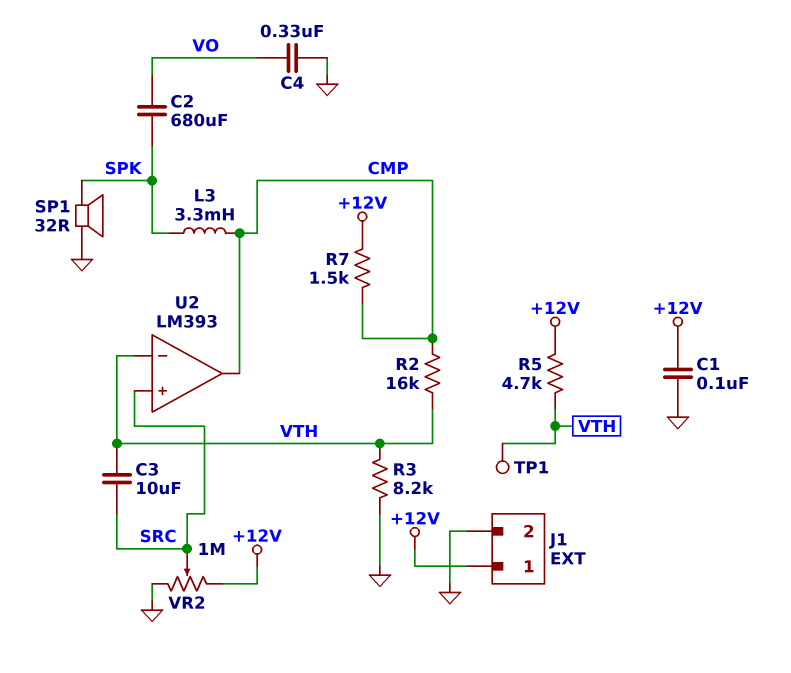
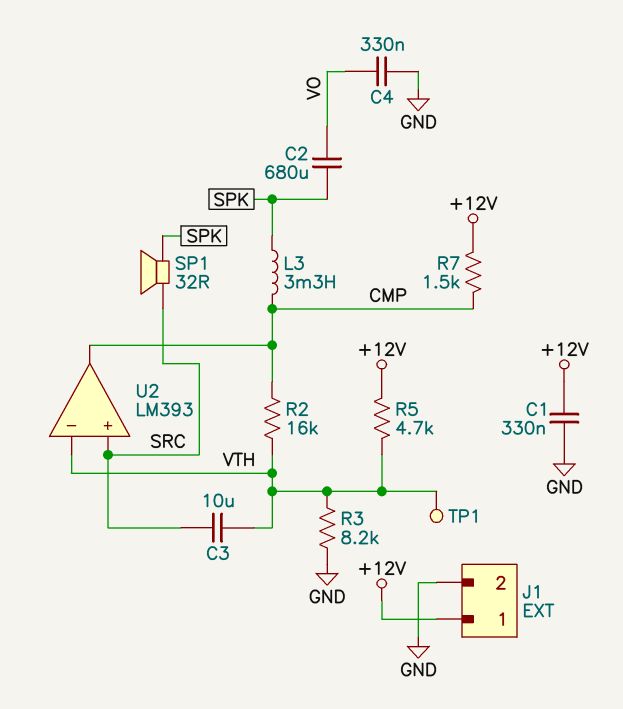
C1: 100nF (+12V, GND) -> 330nF (+12V, GND)
SP1: speaker 32R (GND, SPK) -> speaker 32R (SPK, SRC)
VR2: 1M (+12V, GND, wiper SRC) -> none

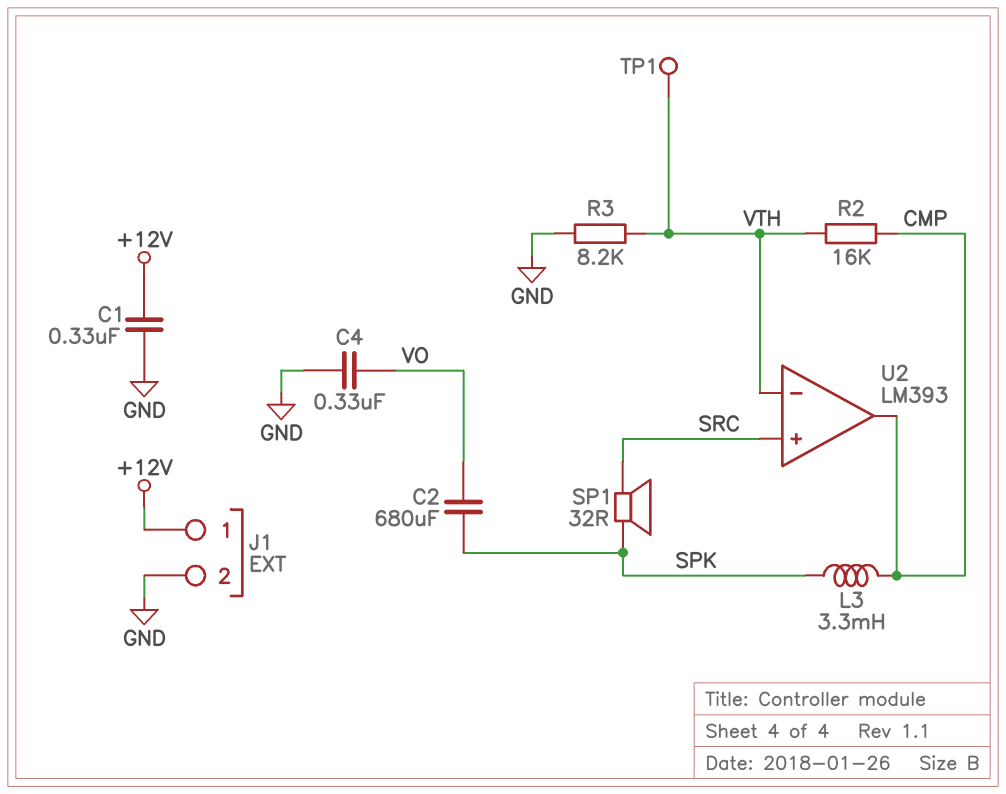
C3: 10uF (SRC, VTH) -> none
R5: 4.7k (+12V, VTH) -> none
R7: 1.5k (+12V, CMP) -> none

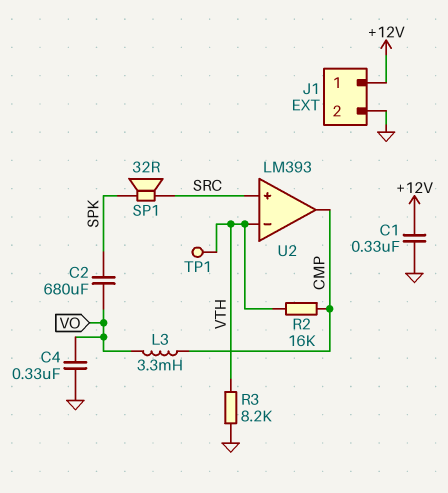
L3: 3.3mH (CMP, SPK) -> 3.3mH (CMP, VO)

